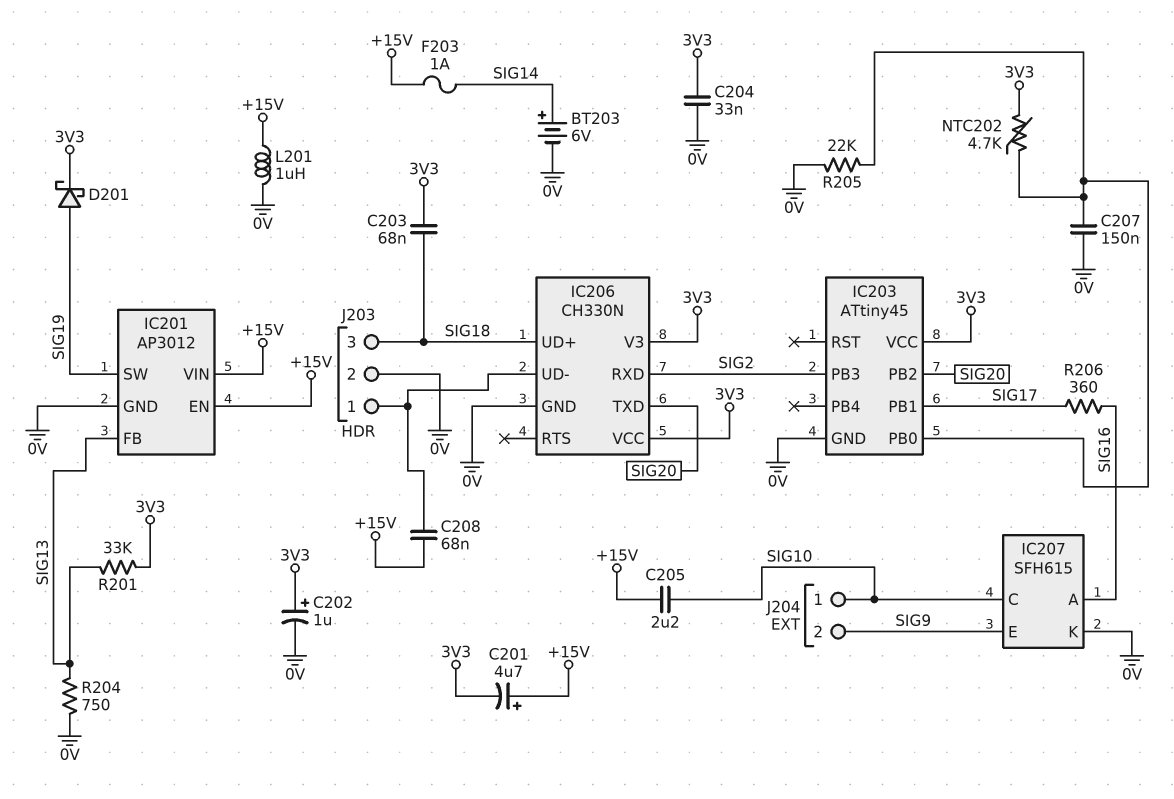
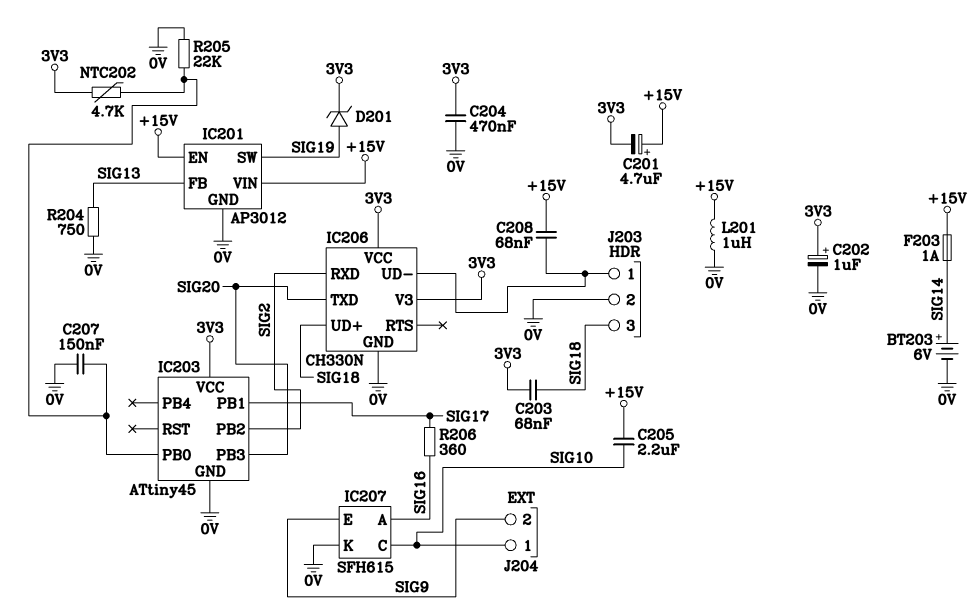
C204: 33nF (0V, 3V3) -> 470nF (0V, 3V3)
D201: schottky (A SIG19, K 3V3) -> zener (A SIG19, K 3V3)
IC203 pin PB2: SIG20 -> SIG2
IC203 pin PB3: SIG2 -> SIG20
R201: 33k (3V3, SIG13) -> none

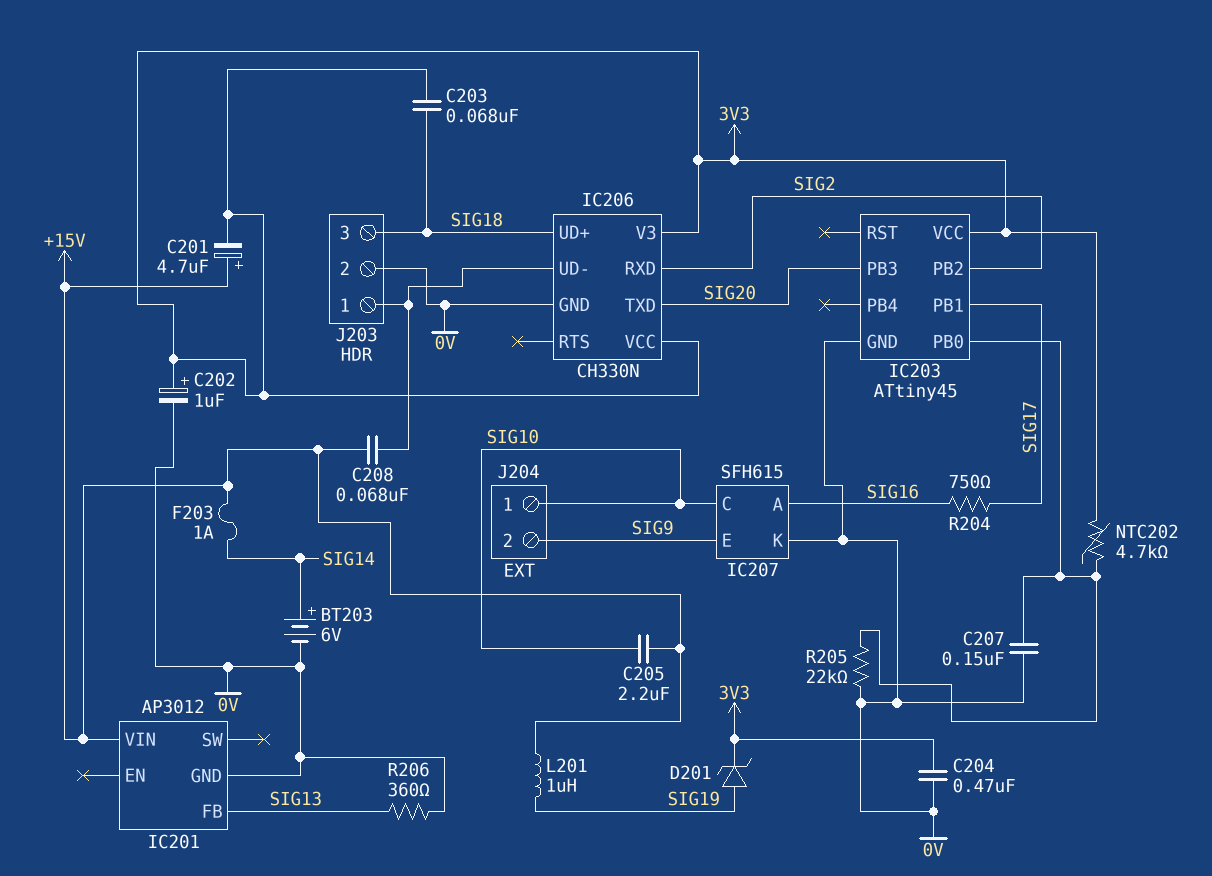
IC201 pin EN: +15V -> none
IC201 pin SW: SIG19 -> none
L201: 1uH (+15V, 0V) -> 1uH (+15V, SIG19)
R204: 750 (0V, SIG13) -> 750 (SIG16, SIG17)
R206: 360 (SIG16, SIG17) -> 360 (0V, SIG13)

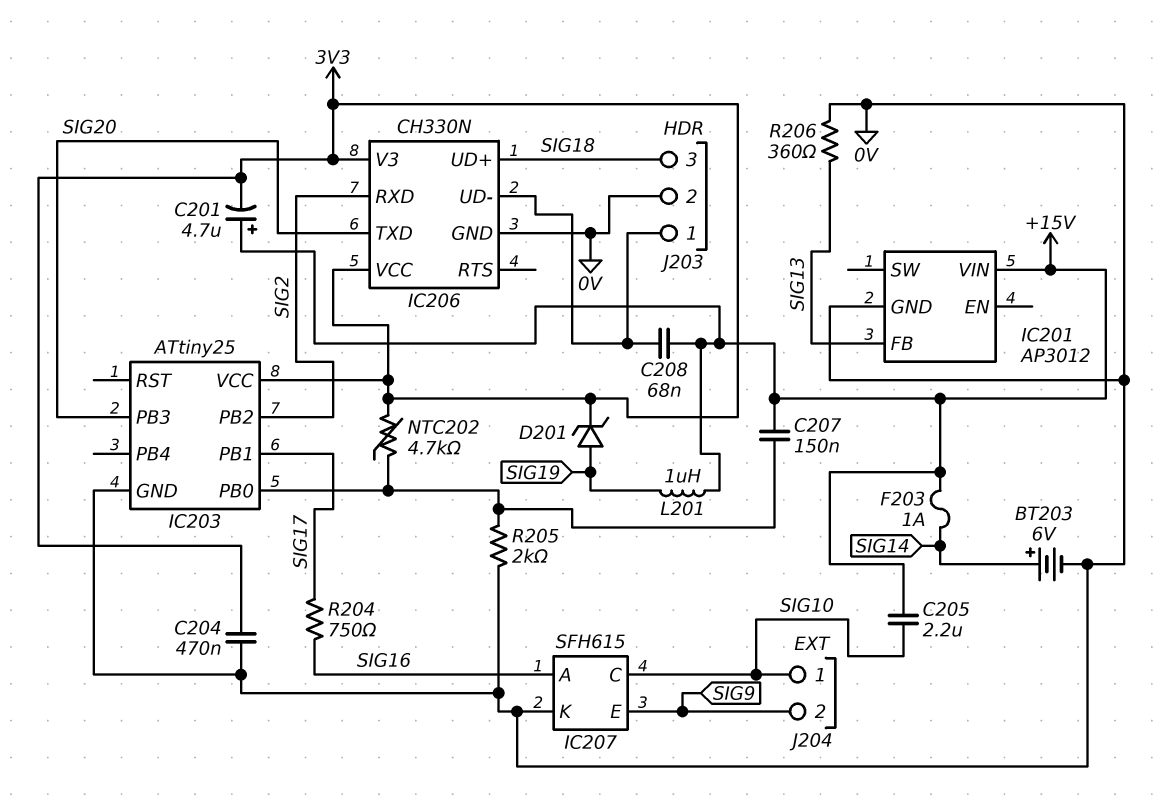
C202: 1uF (plus 3V3, minus 0V) -> none
C203: 68nF (3V3, SIG18) -> none
C207: 150nF (0V, IC203/PB0) -> 150nF (+15V, IC203/PB0)
IC203: ATtiny45 -> ATtiny25
R205: 22k (0V, IC203/PB0) -> 2k (0V, IC203/PB0)

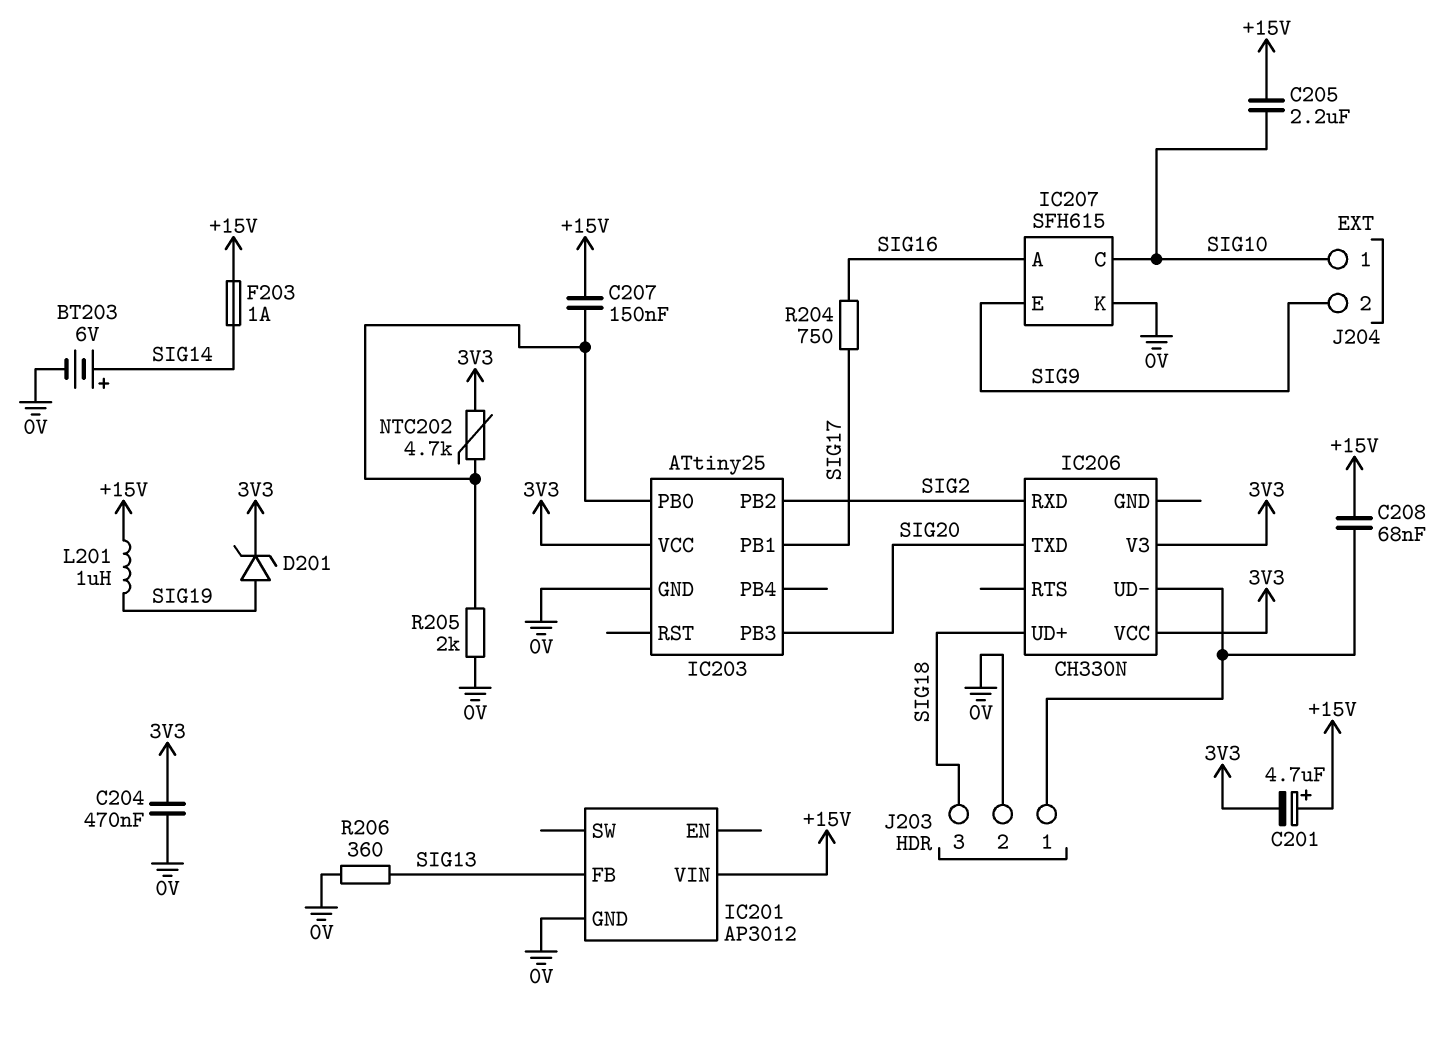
IC206 pin GND: 0V -> none

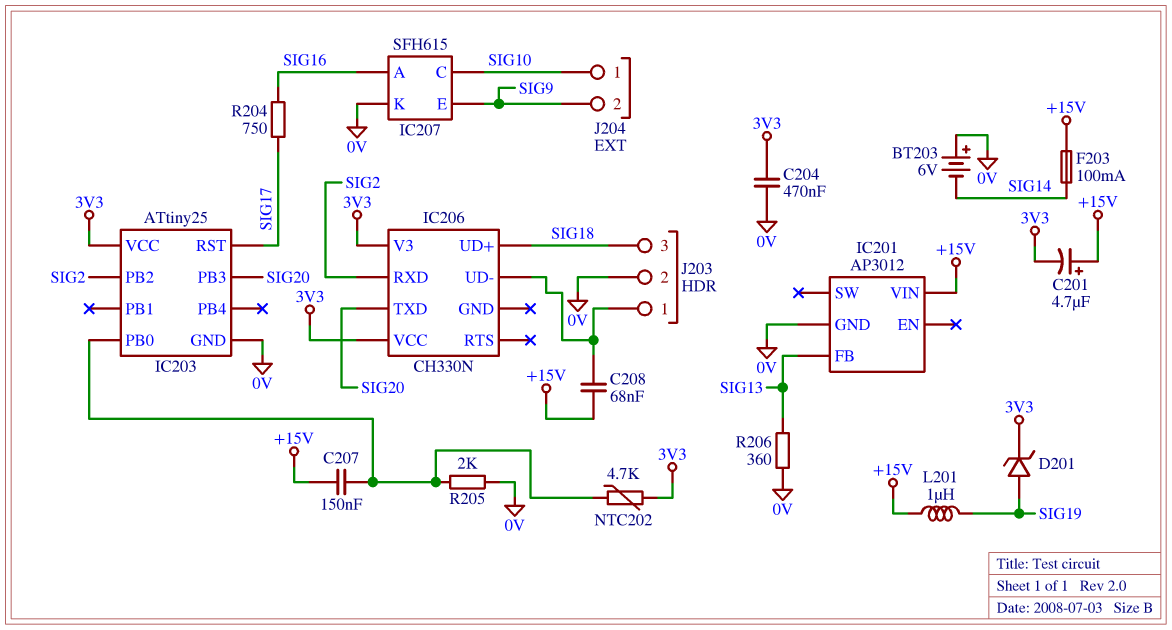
BT203: 6V (plus SIG14, minus 0V) -> 6V (plus 0V, minus SIG14)
C205: 2.2uF (+15V, SIG10) -> none
F203: 1A (+15V, SIG14) -> 100mA (+15V, SIG14)
IC203 pin PB1: SIG17 -> none
IC203 pin RST: none -> SIG17

